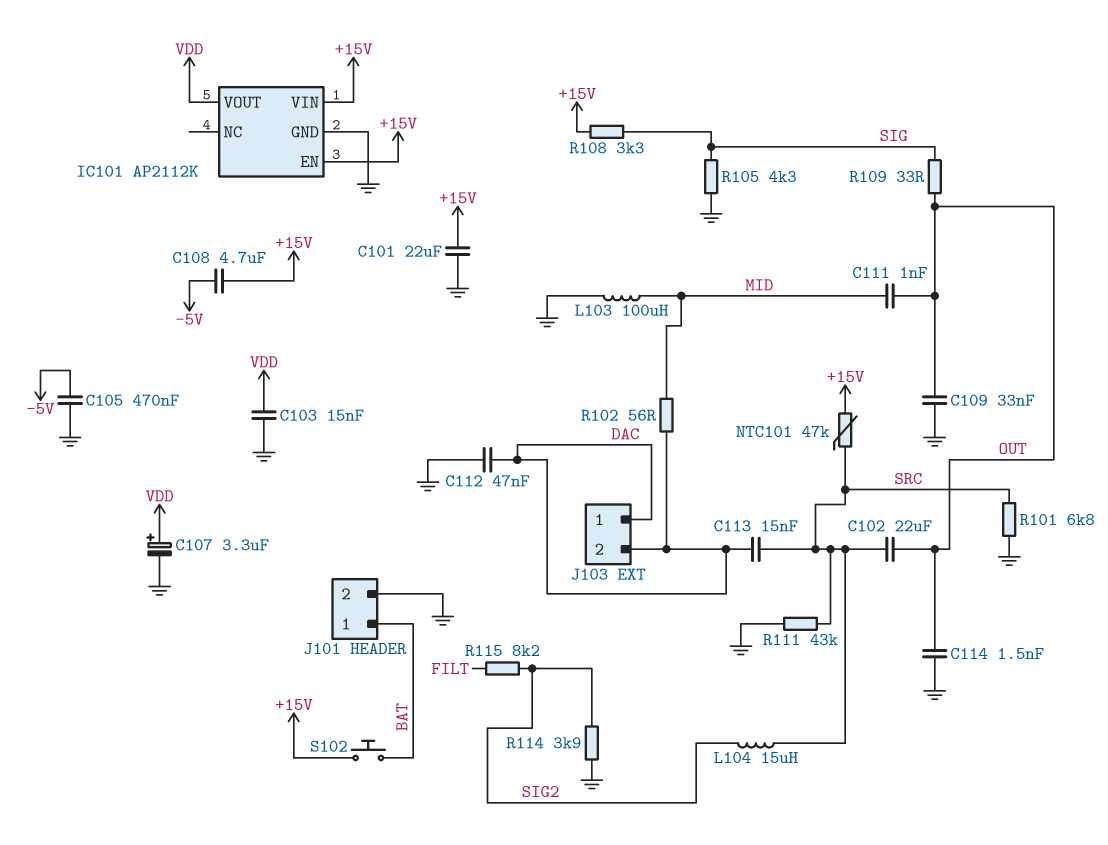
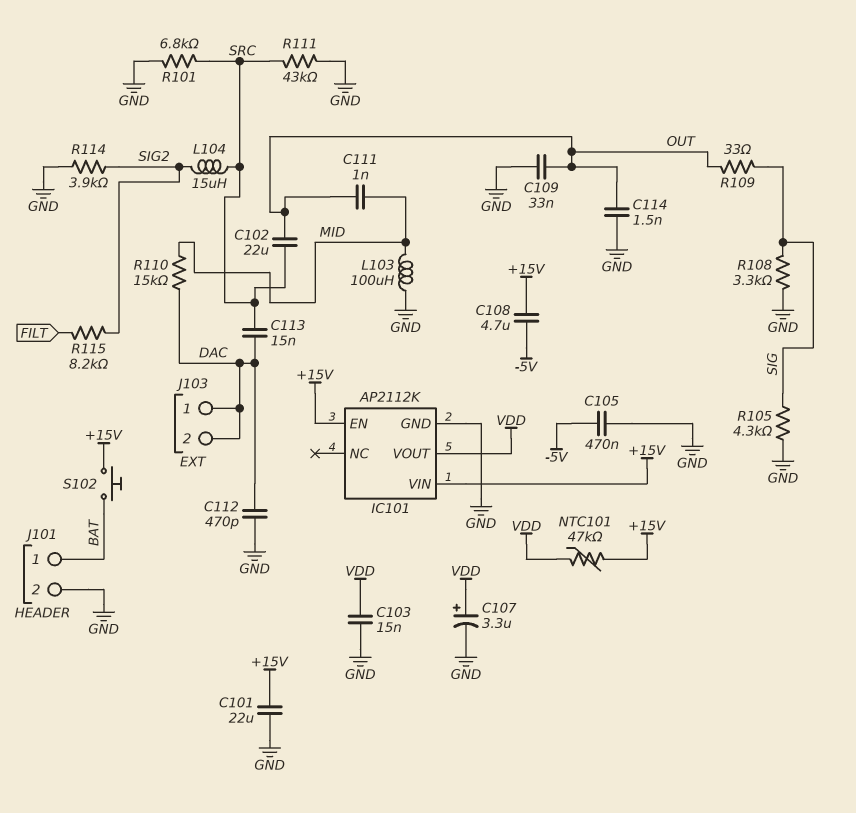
C112: 47nF (DAC, GND) -> 470pF (DAC, GND)
NTC101: 47k (+15V, SRC) -> 47k (+15V, VDD)
R102: 56 (DAC, MID) -> none
R108: 3.3k (+15V, SIG) -> 3.3k (GND, SIG)
R110: none -> 15k (DAC, MID)

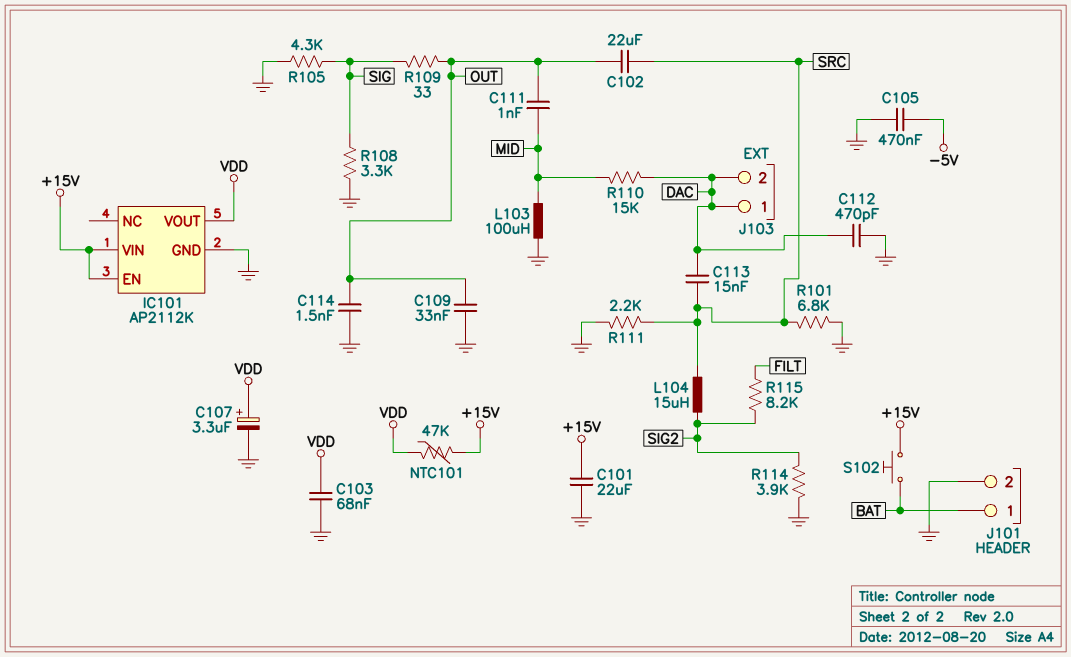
C103: 15nF (GND, VDD) -> 68nF (GND, VDD)
C108: 4.7uF (+15V, -5V) -> none
R111: 43k (GND, SRC) -> 2.2k (GND, SRC)

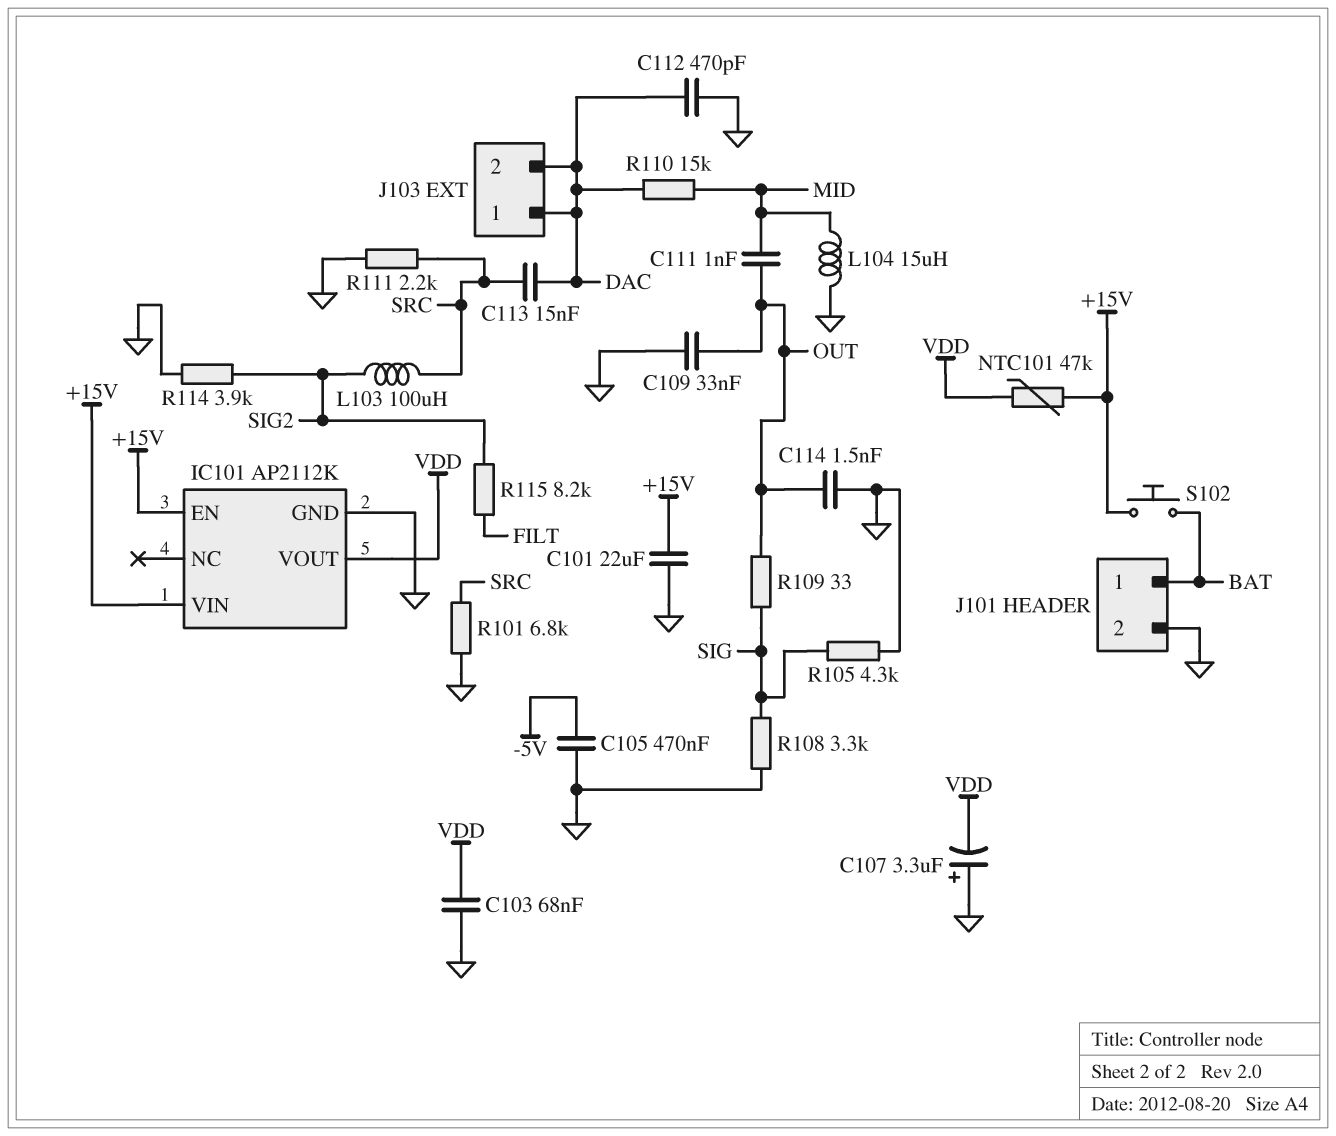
C102: 22uF (OUT, SRC) -> none
C107: 3.3uF (plus VDD, minus GND) -> 3.3uF (plus GND, minus VDD)
L103: 100uH (GND, MID) -> 100uH (SIG2, SRC)
L104: 15uH (SIG2, SRC) -> 15uH (GND, MID)

